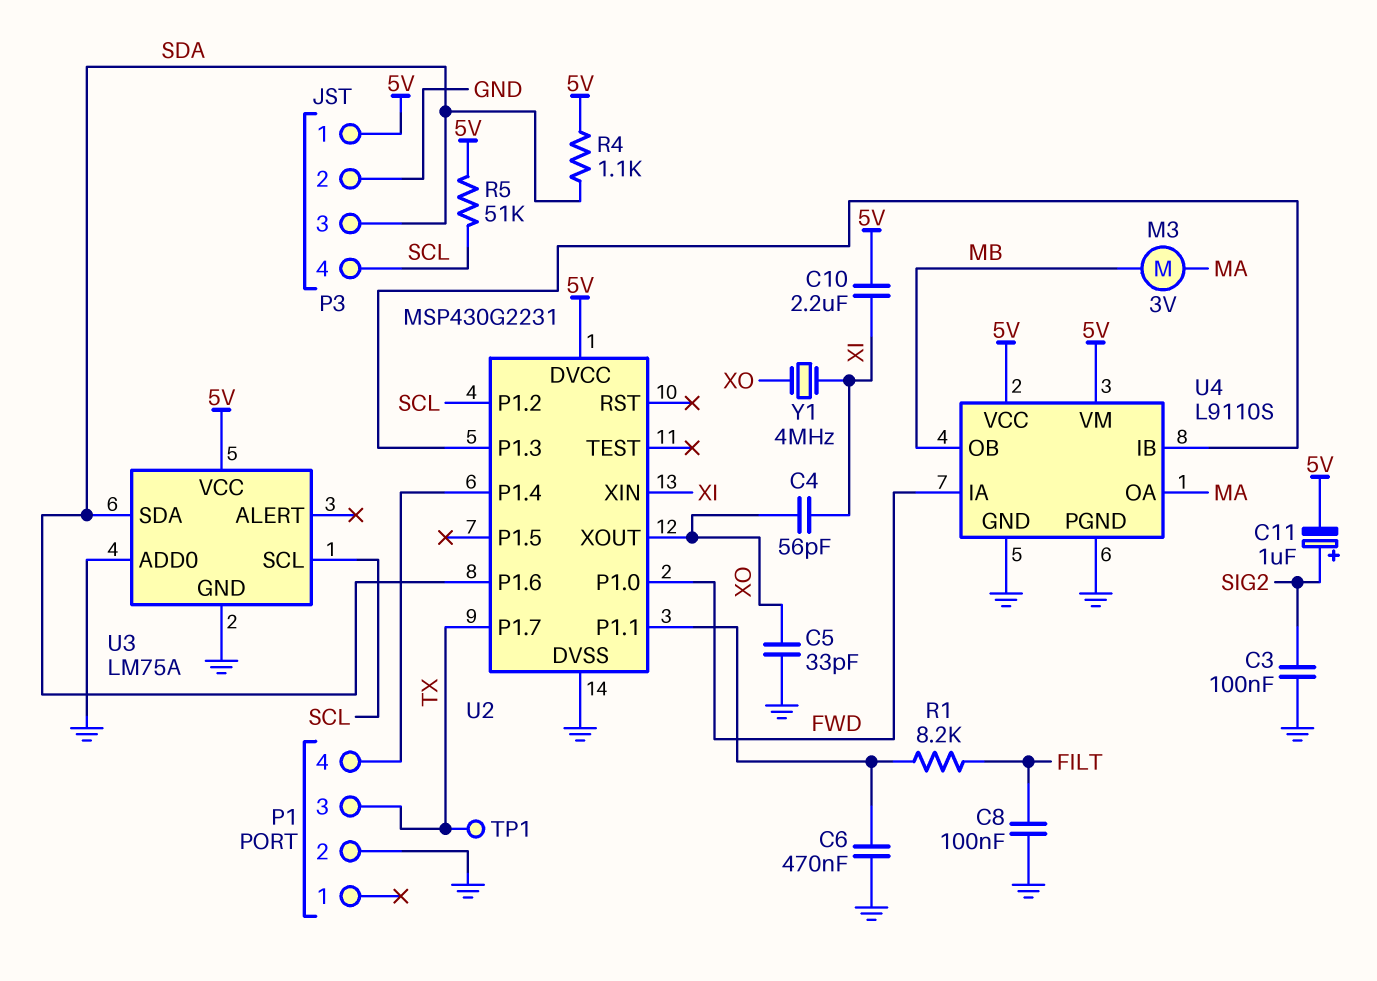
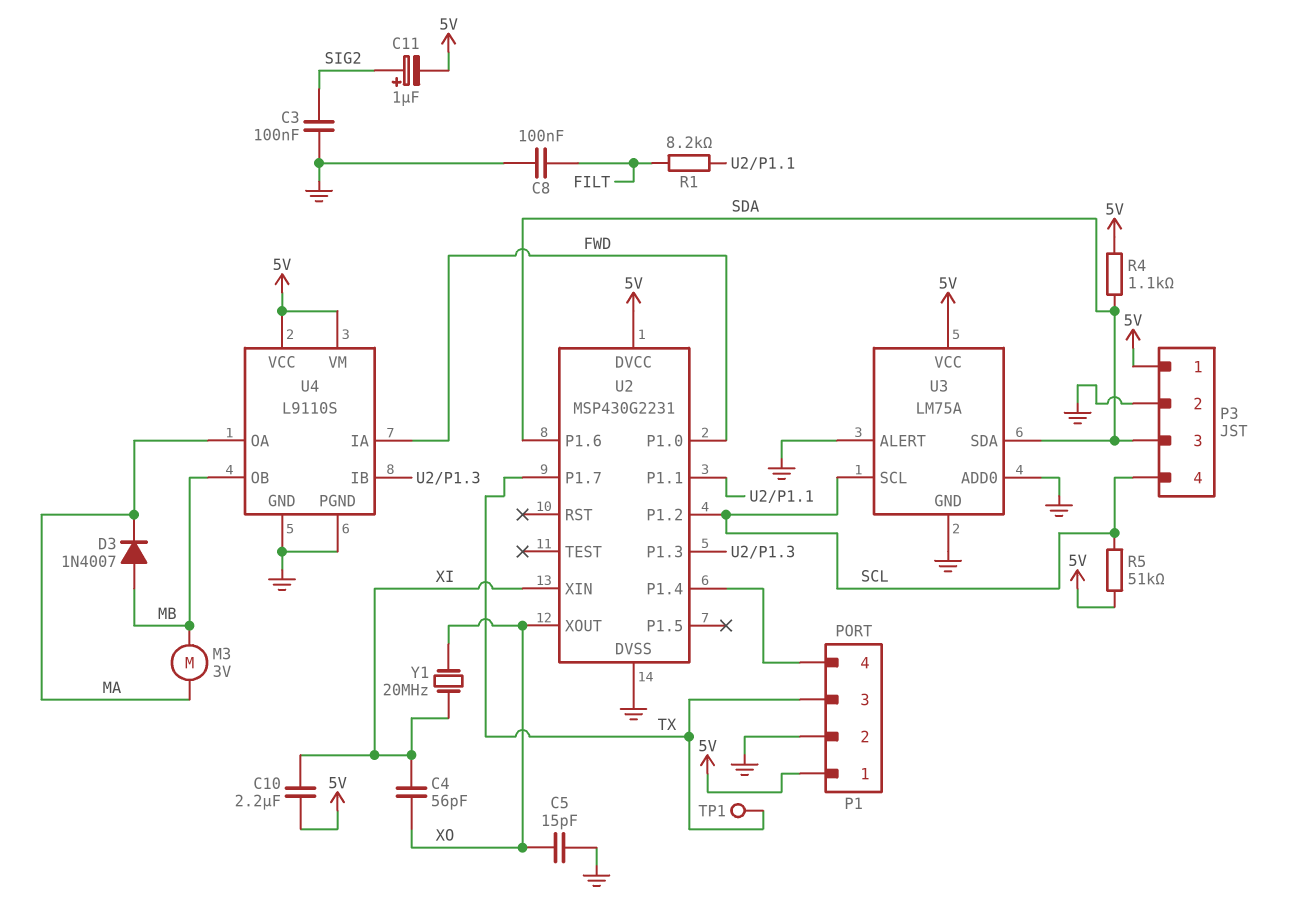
C5: 33pF (GND, XO) -> 15pF (GND, XO)
C6: 470nF (GND, U2/P1.1) -> none
D3: none -> diode 1N4007 (A MB, K MA)
P1 pin 1: none -> 5V
U3 pin ALERT: none -> GND
Y1: 4MHz (XI, XO) -> 20MHz (XI, XO)

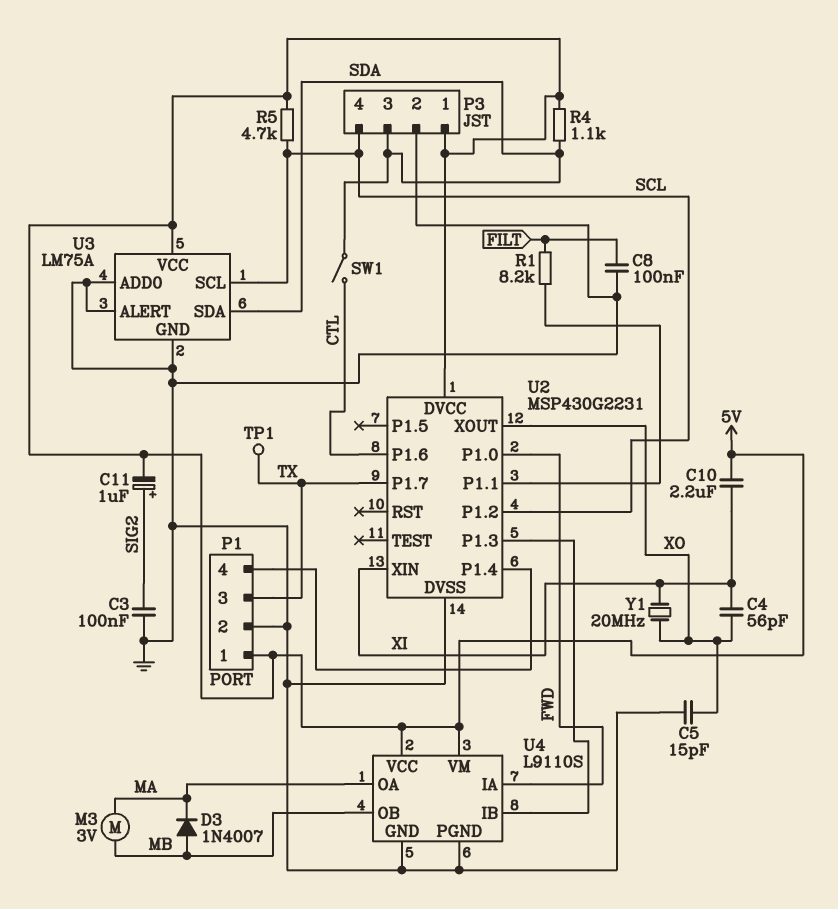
R5: 51k (5V, SCL) -> 4.7k (5V, SCL)
SW1: none -> switch (CTL, SDA)
U2 pin P1.6: SDA -> CTL

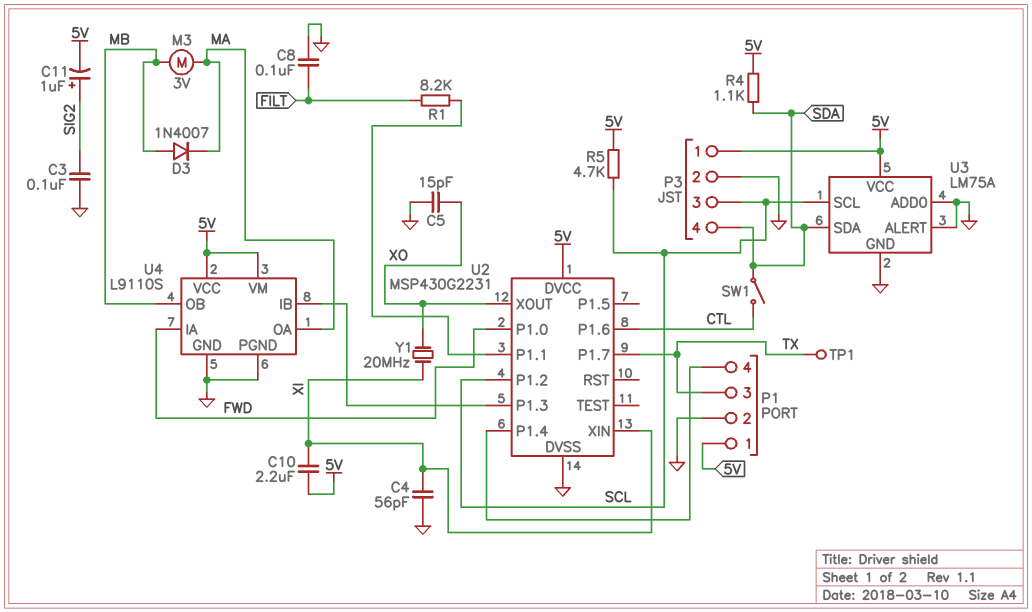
C4: 56pF (XI, XO) -> 56pF (GND, XI)
P3 pin 3: SDA -> SCL
P3 pin 4: SCL -> SDA

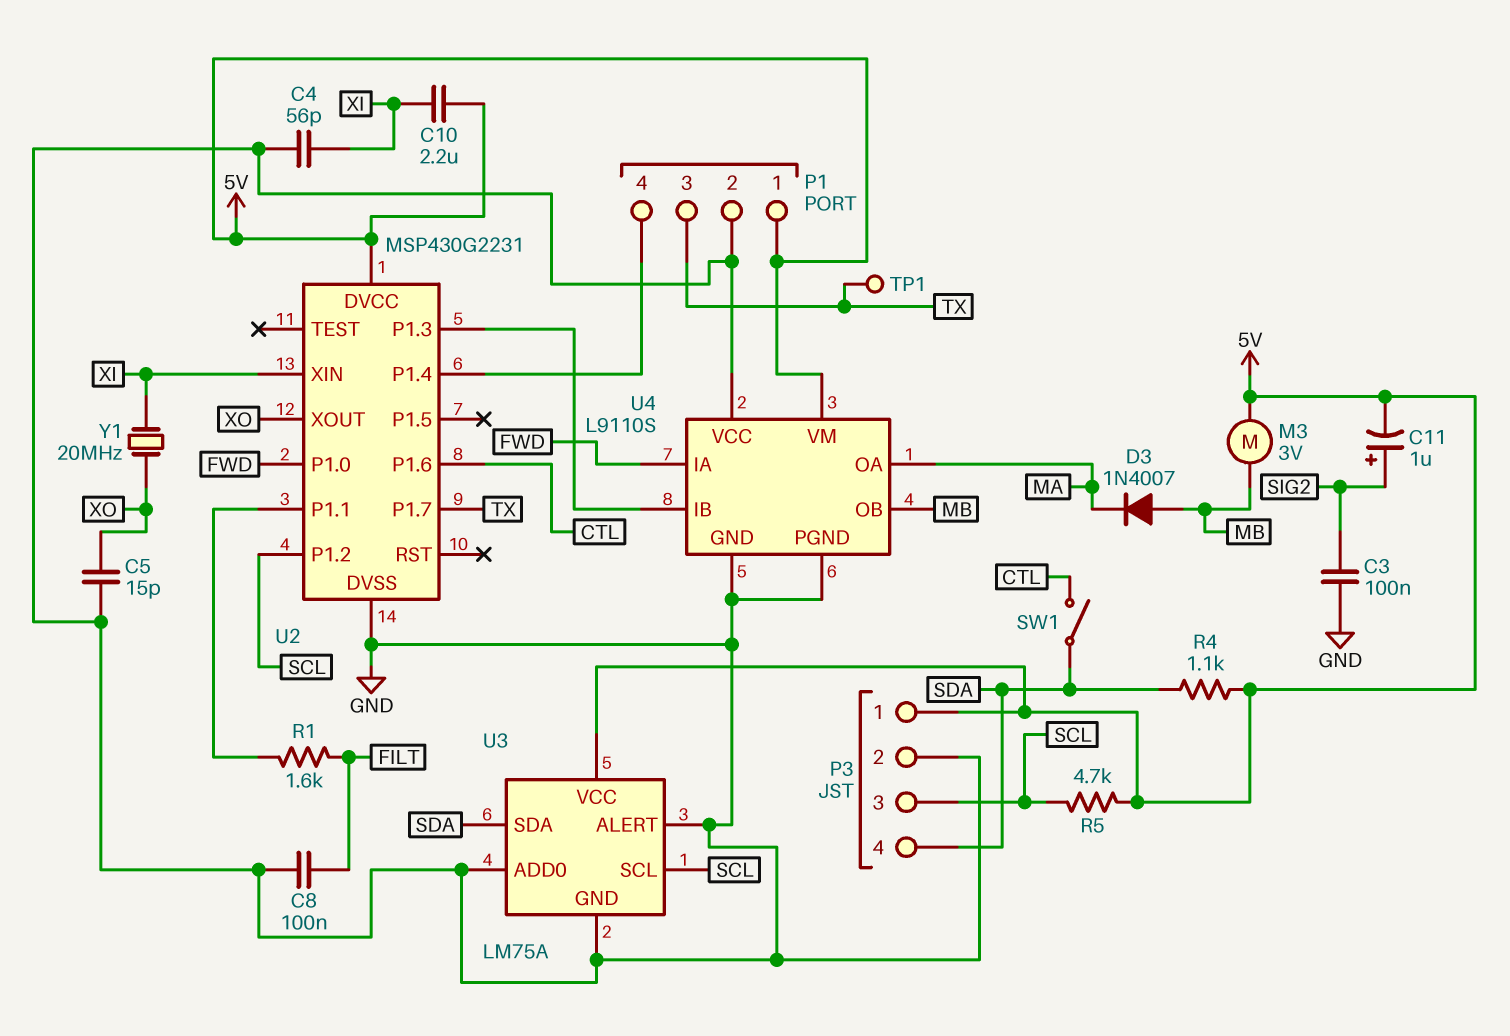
M3: motor 3V (MA, MB) -> motor 3V (5V, MB)
R1: 8.2k (FILT, U2/P1.1) -> 1.6k (FILT, U2/P1.1)
U4 pin VCC: 5V -> GND

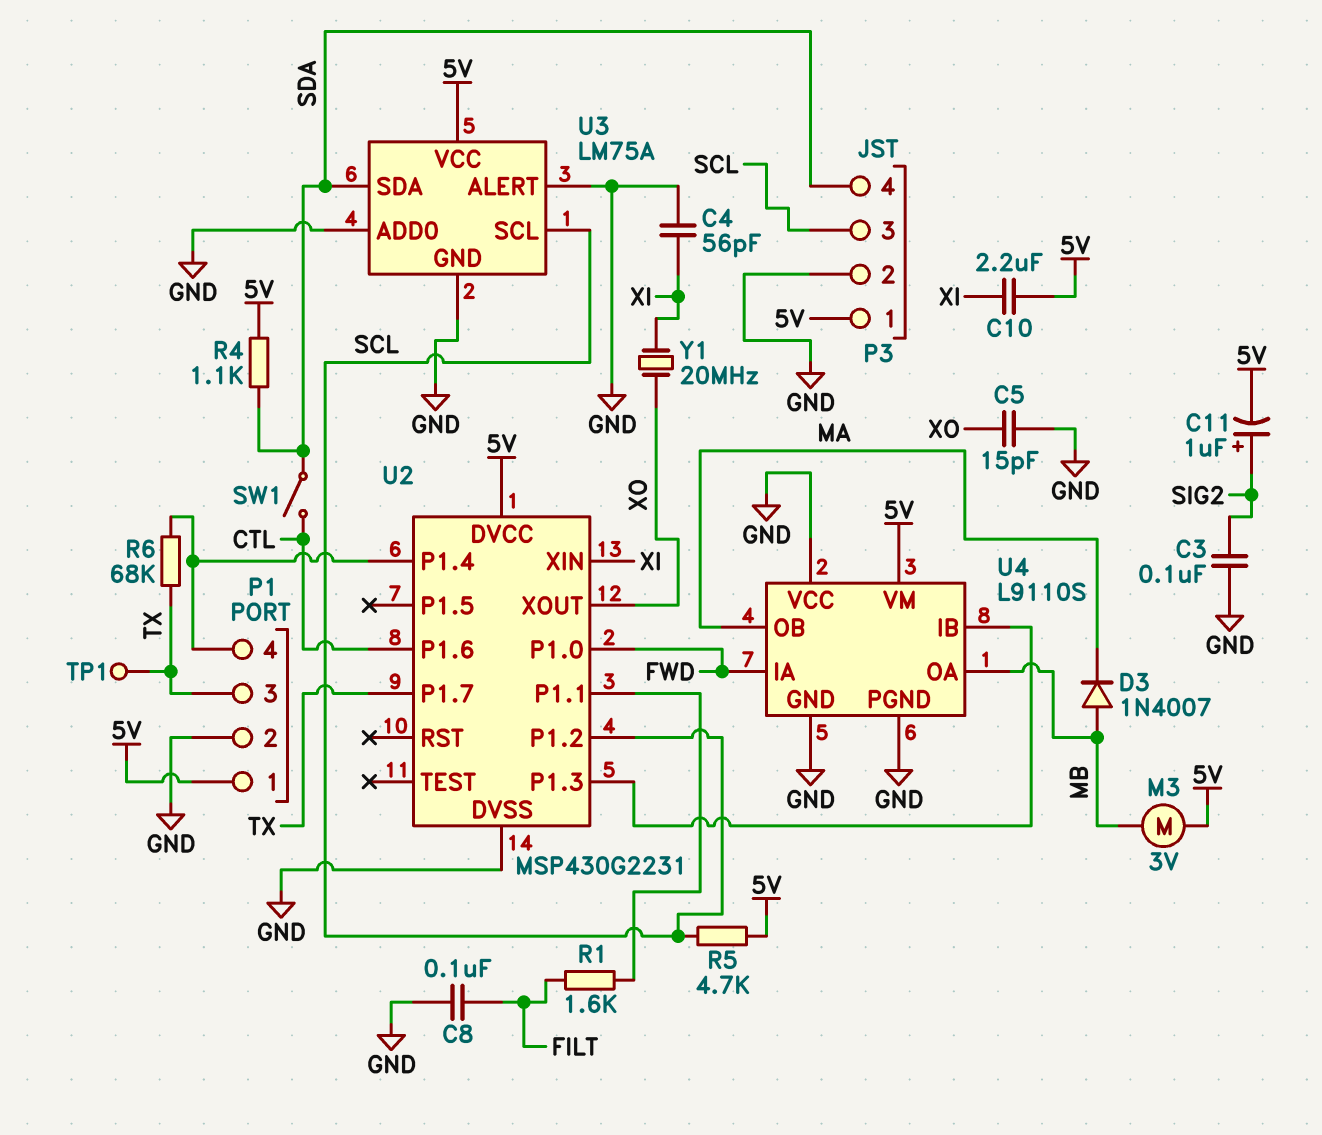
R6: none -> 68k (P1/4, TX)
U4 pin OA: MA -> MB
U4 pin OB: MB -> MA

